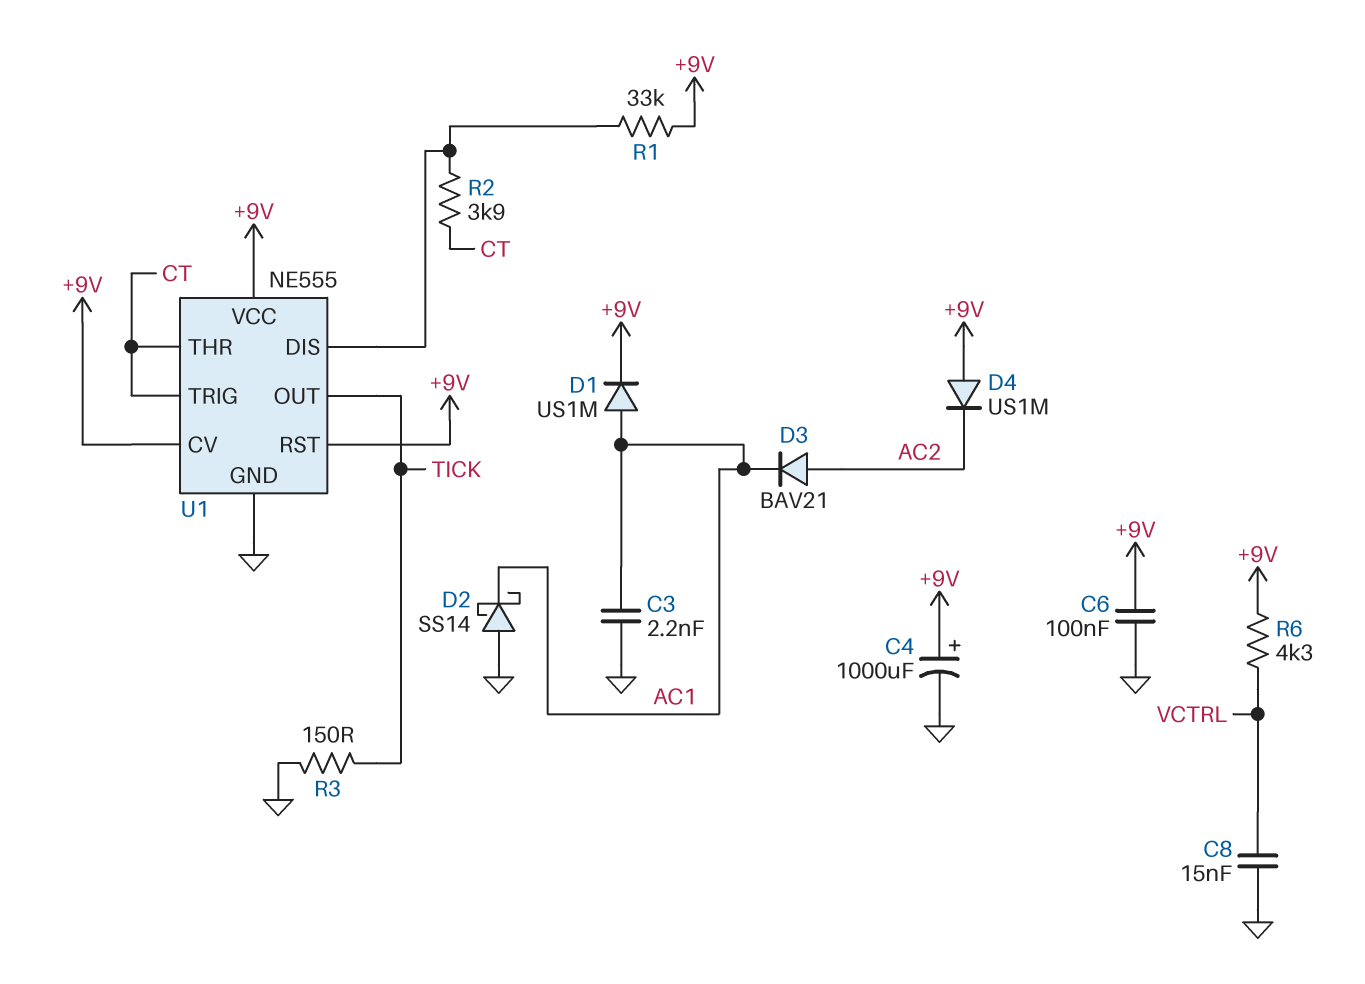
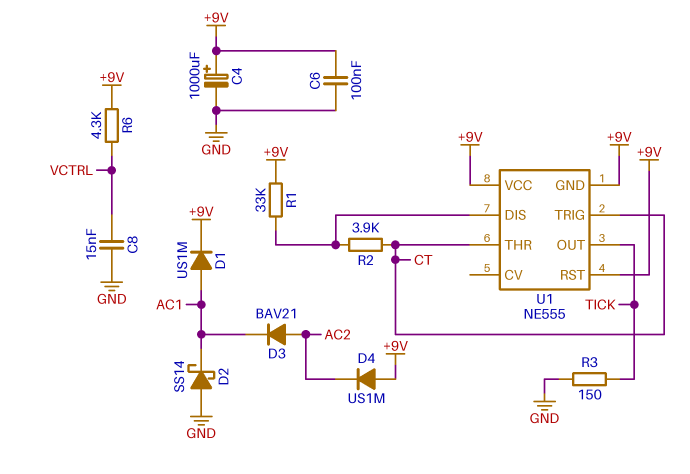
C3: 2.2nF (AC1, GND) -> none
U1 pin CV: +9V -> none
U1 pin GND: GND -> +9V

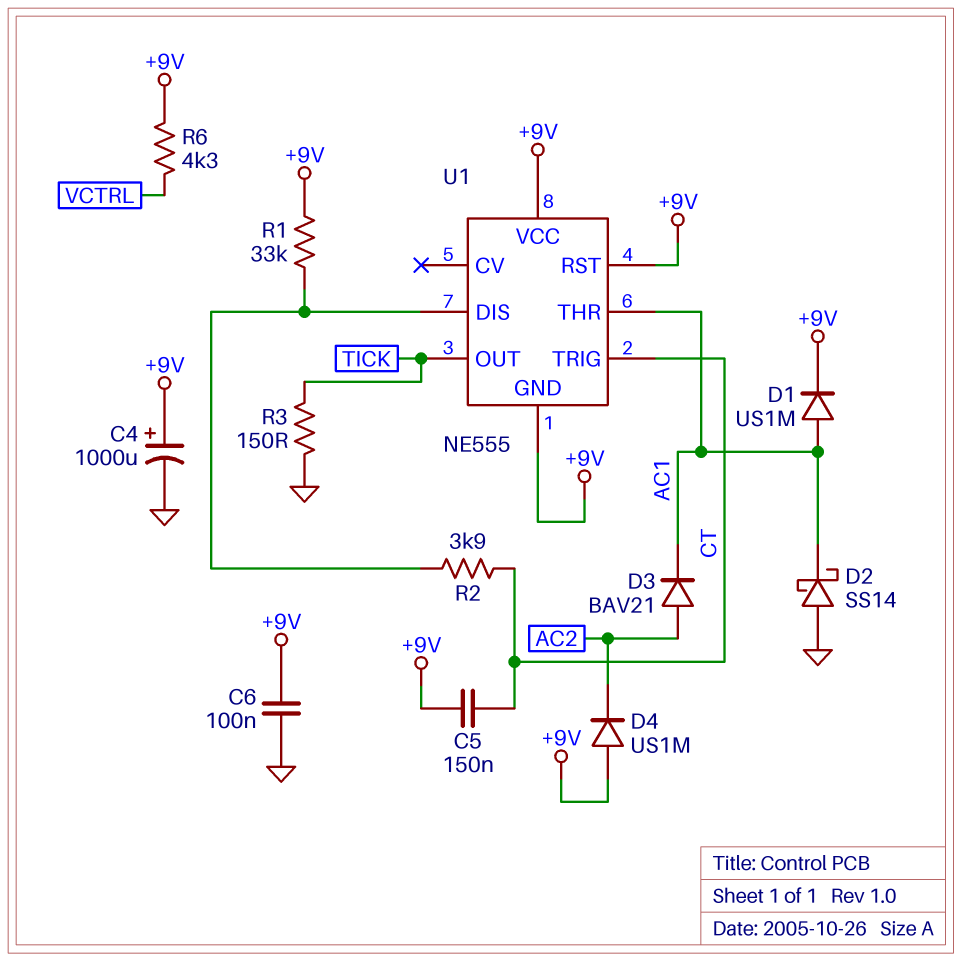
C5: none -> 150nF (+9V, CT)
C8: 15nF (GND, VCTRL) -> none
U1 pin THR: CT -> AC1

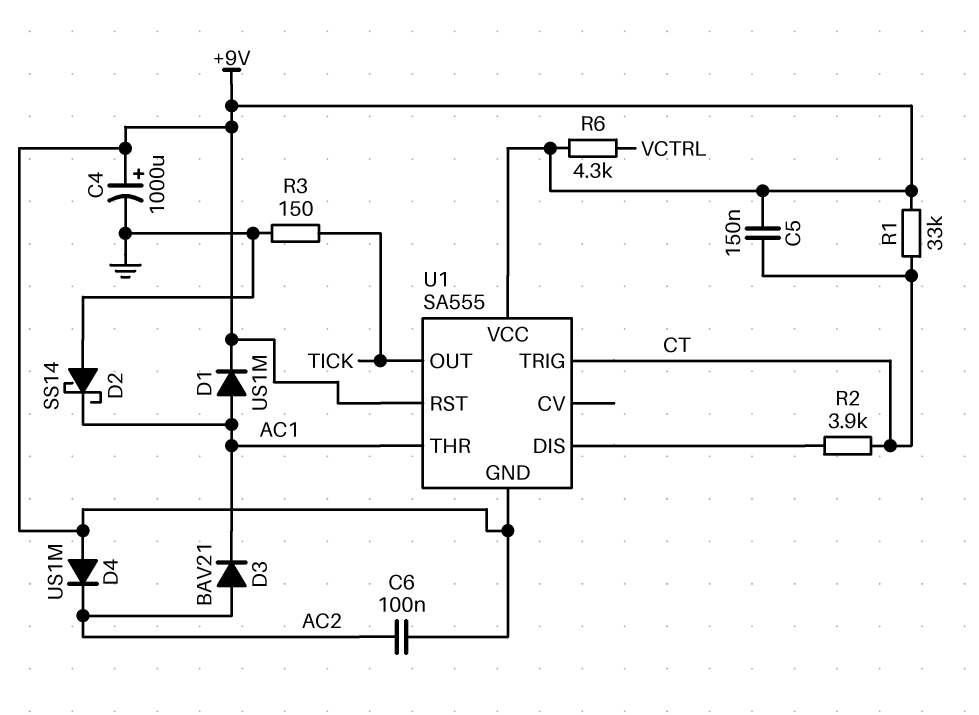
C6: 100nF (+9V, GND) -> 100nF (+9V, AC2)
R1: 33k (+9V, U1/DIS) -> 33k (+9V, CT)
U1: NE555 -> SA555

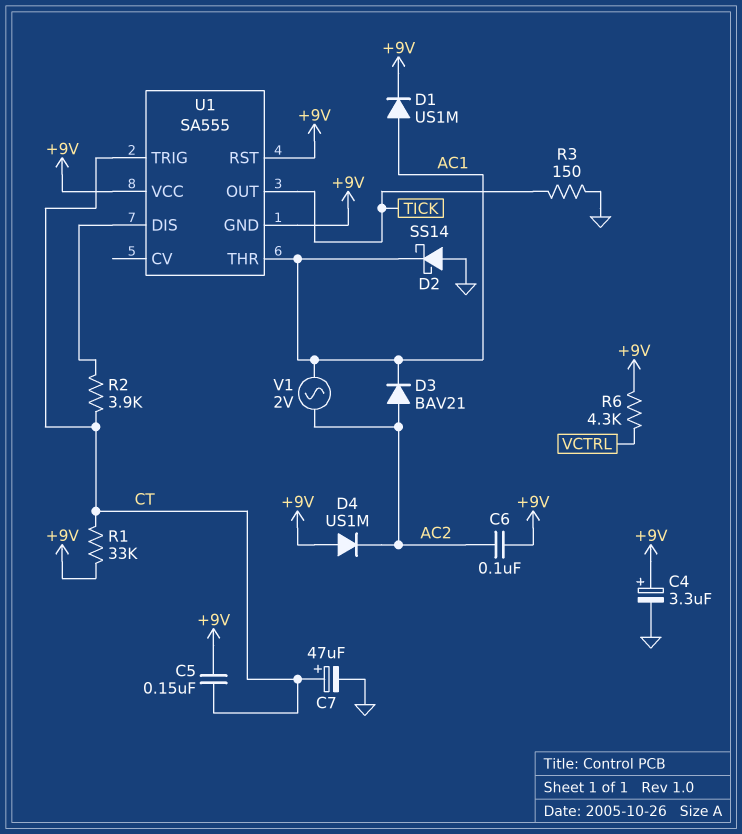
C4: 1000uF (plus +9V, minus GND) -> 3.3uF (plus +9V, minus GND)
C7: none -> 47uF (plus CT, minus GND)
V1: none -> AC 2V (AC1, AC2)

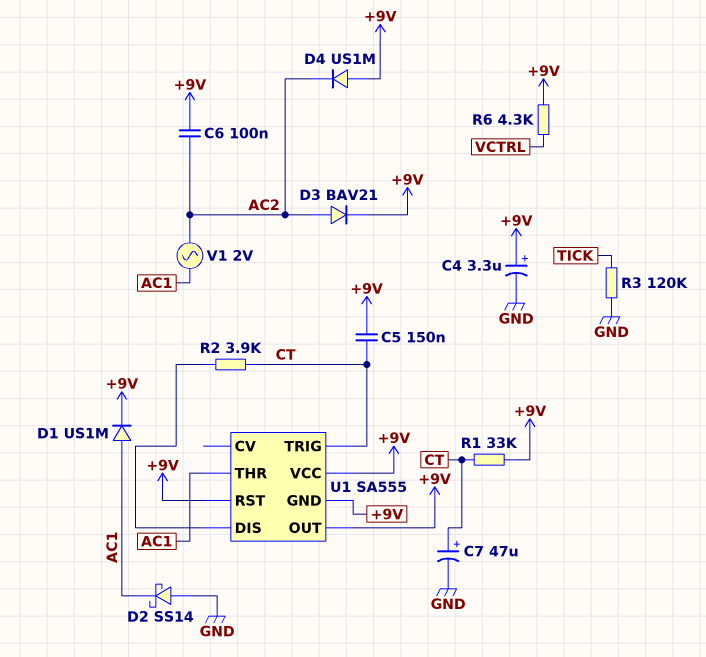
D3: diode BAV21 (A AC2, K AC1) -> diode BAV21 (A AC2, K +9V)
R3: 150 (GND, TICK) -> 120k (GND, TICK)
U1 pin OUT: TICK -> +9V

